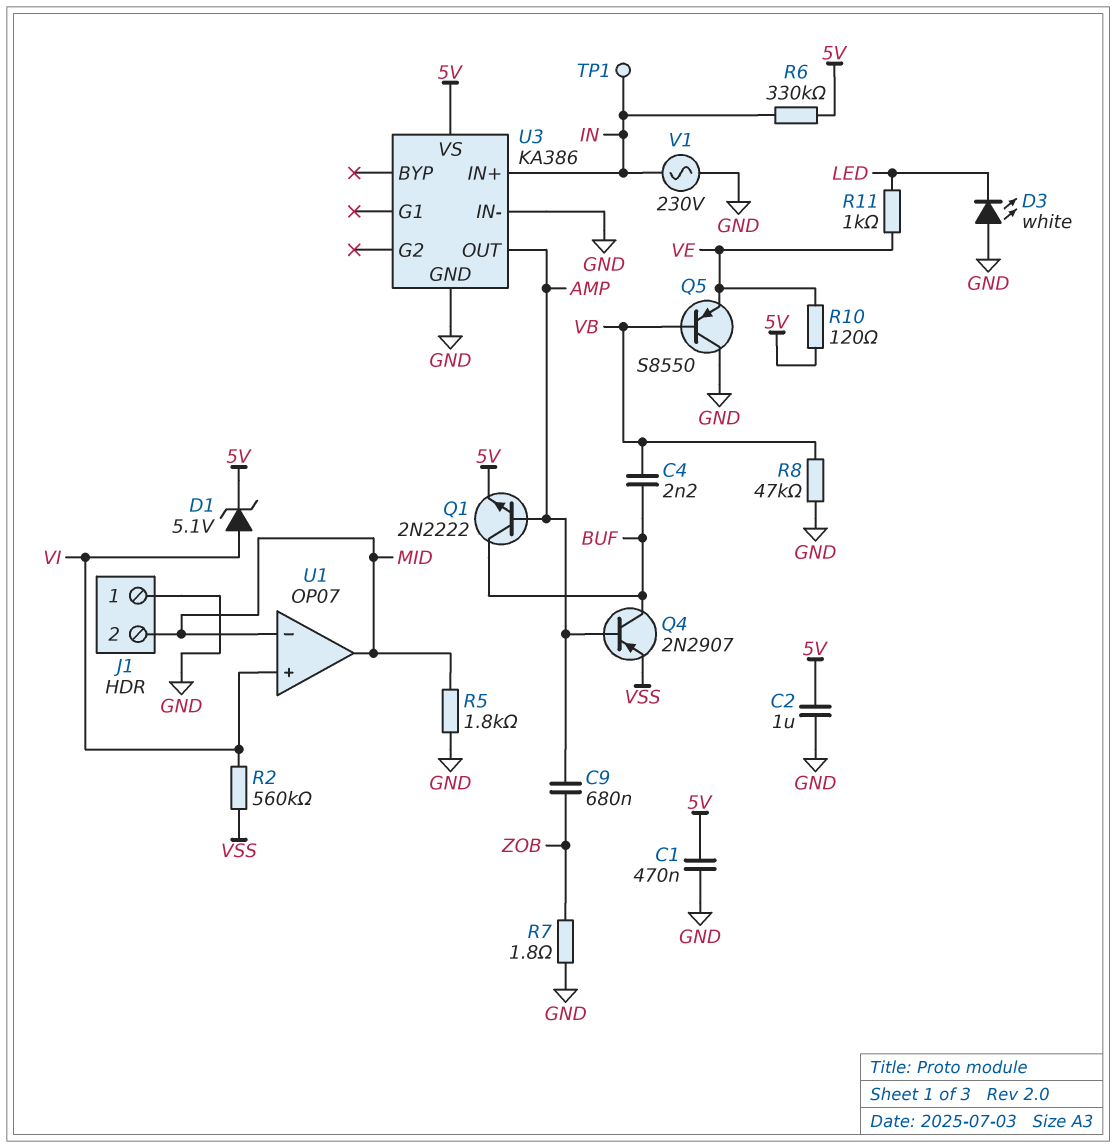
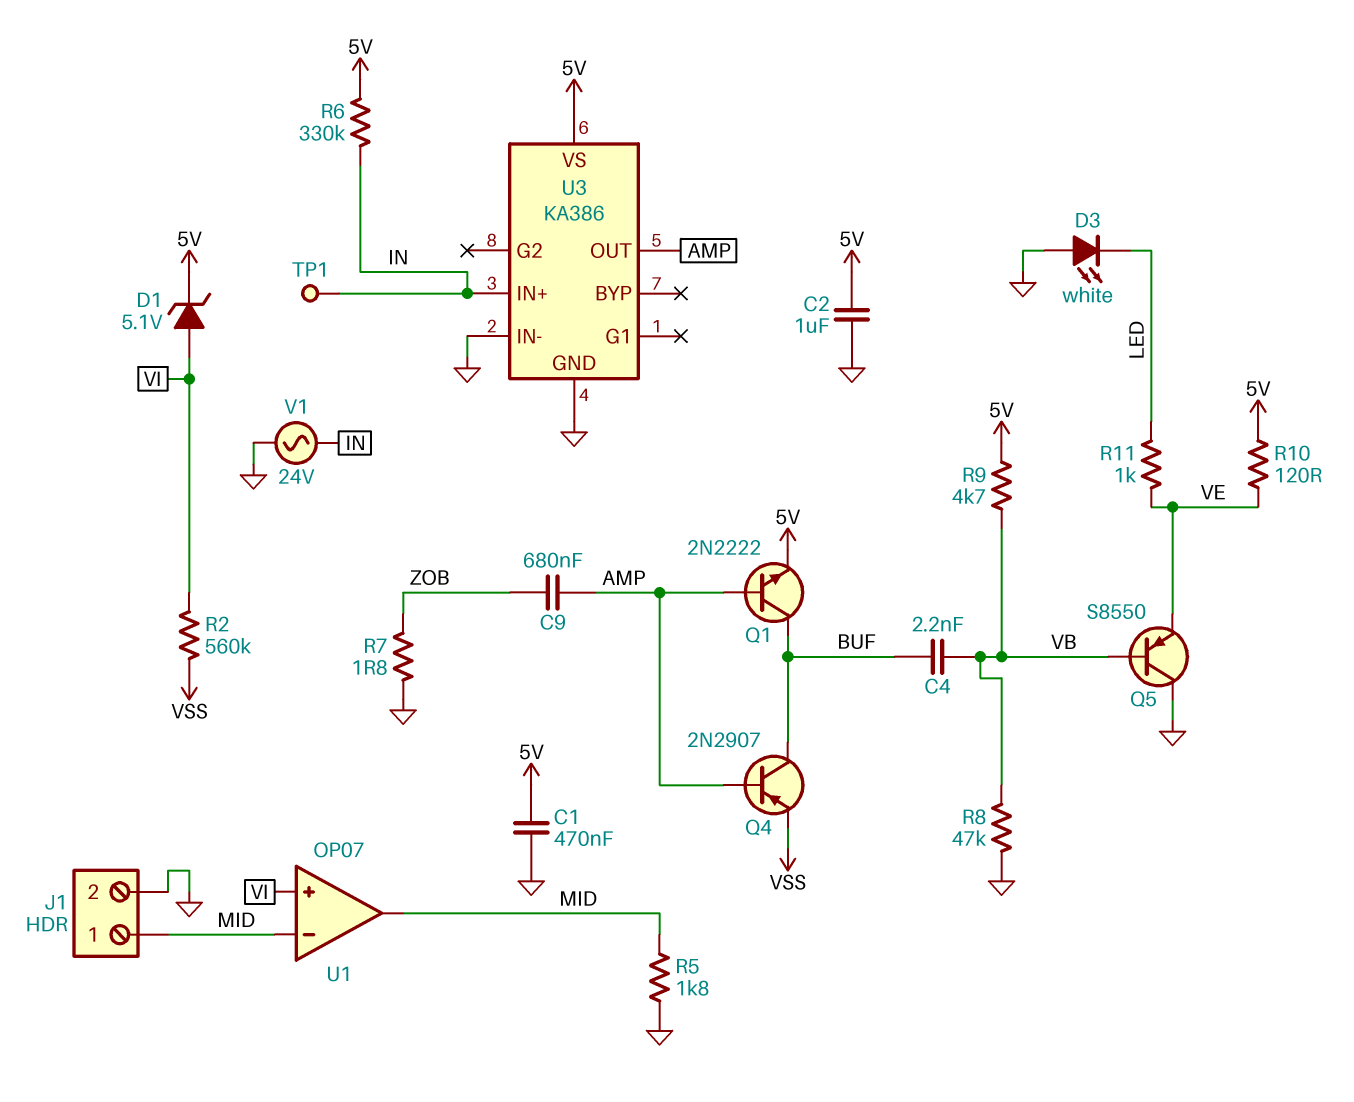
J1 pin 1: GND -> MID
J1 pin 2: MID -> GND
R9: none -> 4.7k (5V, VB)
V1: AC 230V (GND, IN) -> AC 24V (GND, IN)

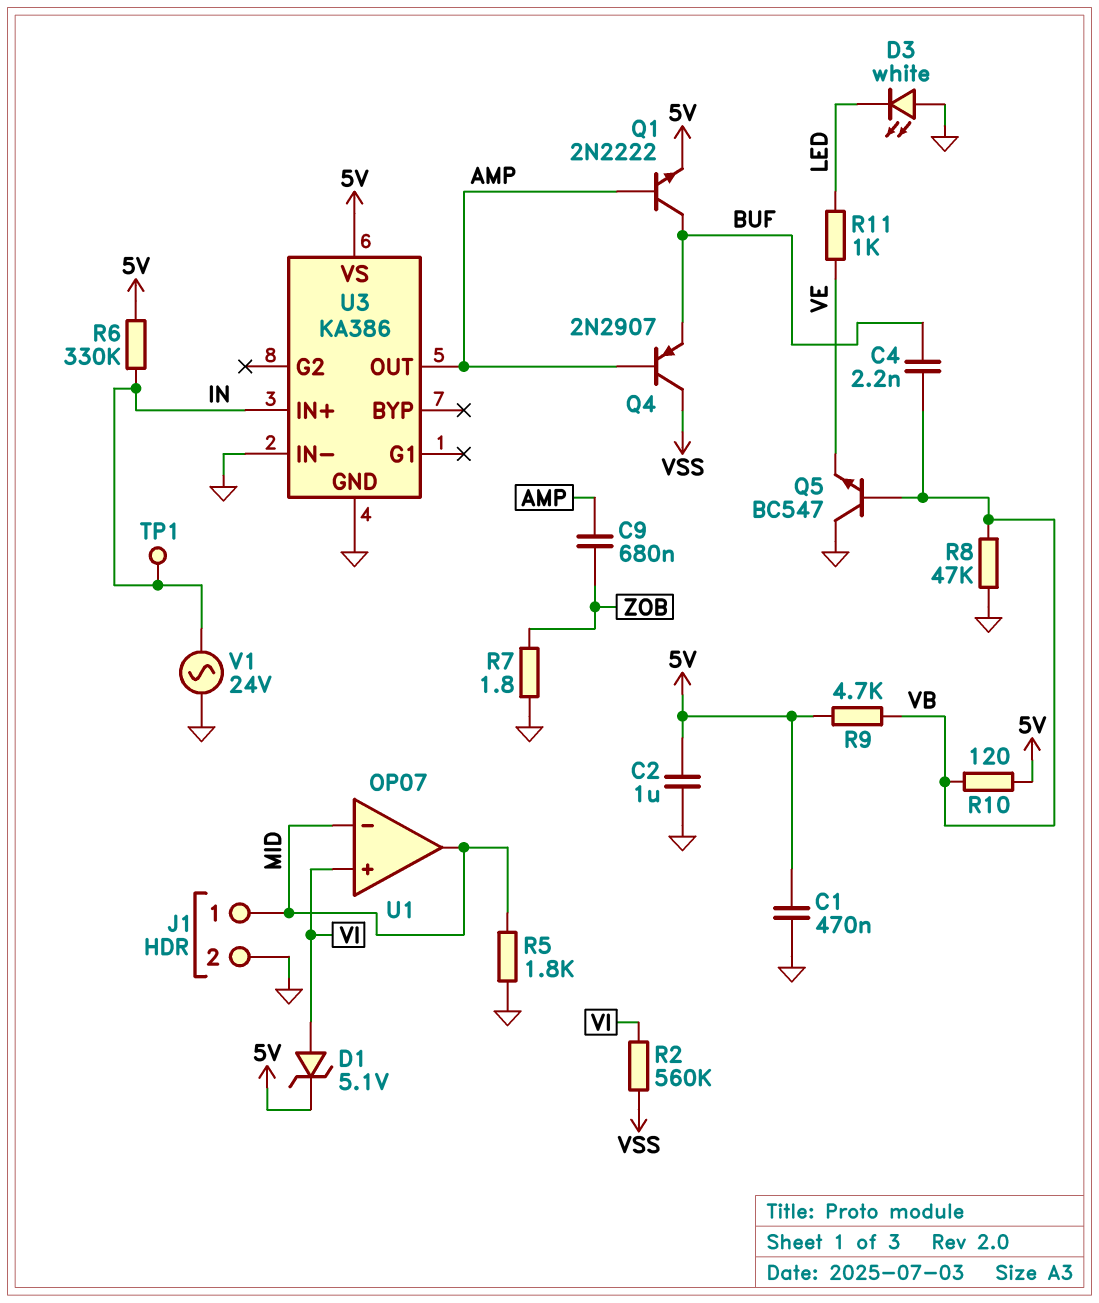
Q4: PNP 2N2907 (B AMP, C BUF, E VSS) -> PNP 2N2907 (B AMP, C VSS, E BUF)
Q5: PNP S8550 (B VB, C GND, E VE) -> NPN BC547 (B VB, C GND, E VE)
R10: 120 (5V, VE) -> 120 (5V, VB)

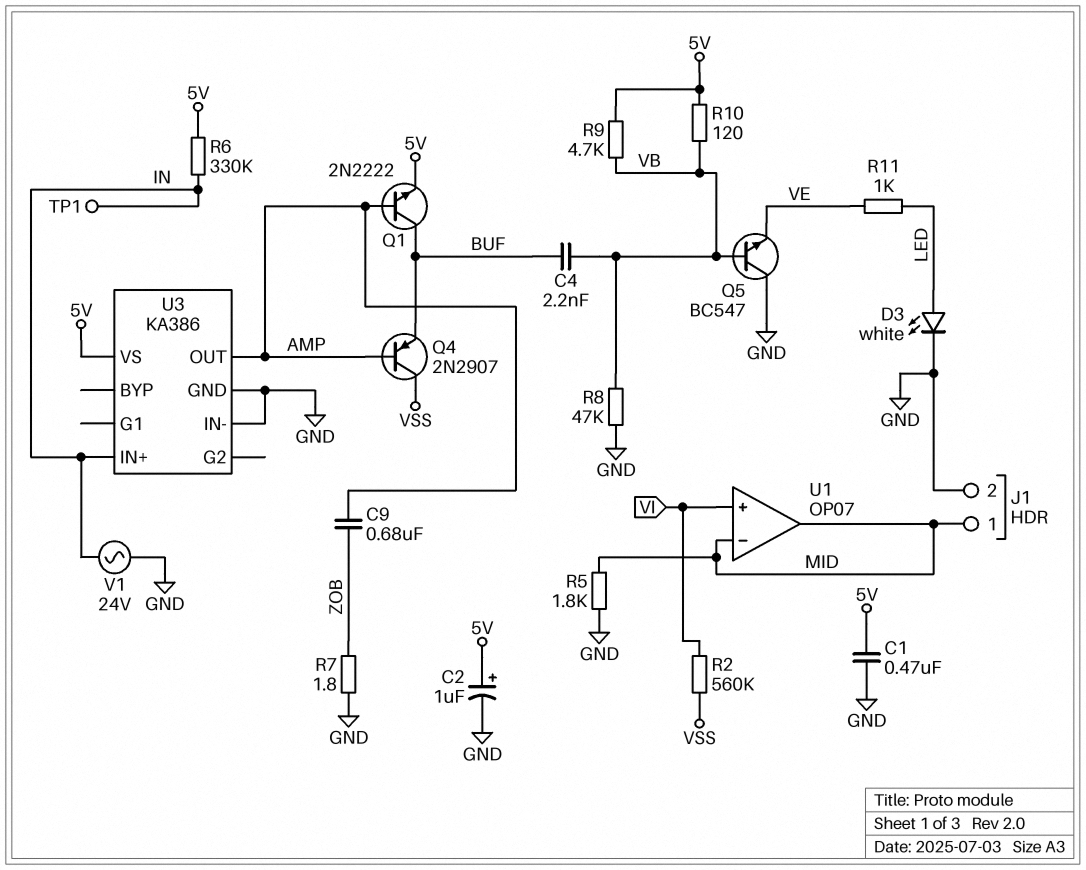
C2: 1uF (5V, GND) -> 1uF (plus 5V, minus GND)
D1: zener 5.1V (A VI, K 5V) -> none
D3: LED white (A GND, K LED) -> LED white (A LED, K GND)

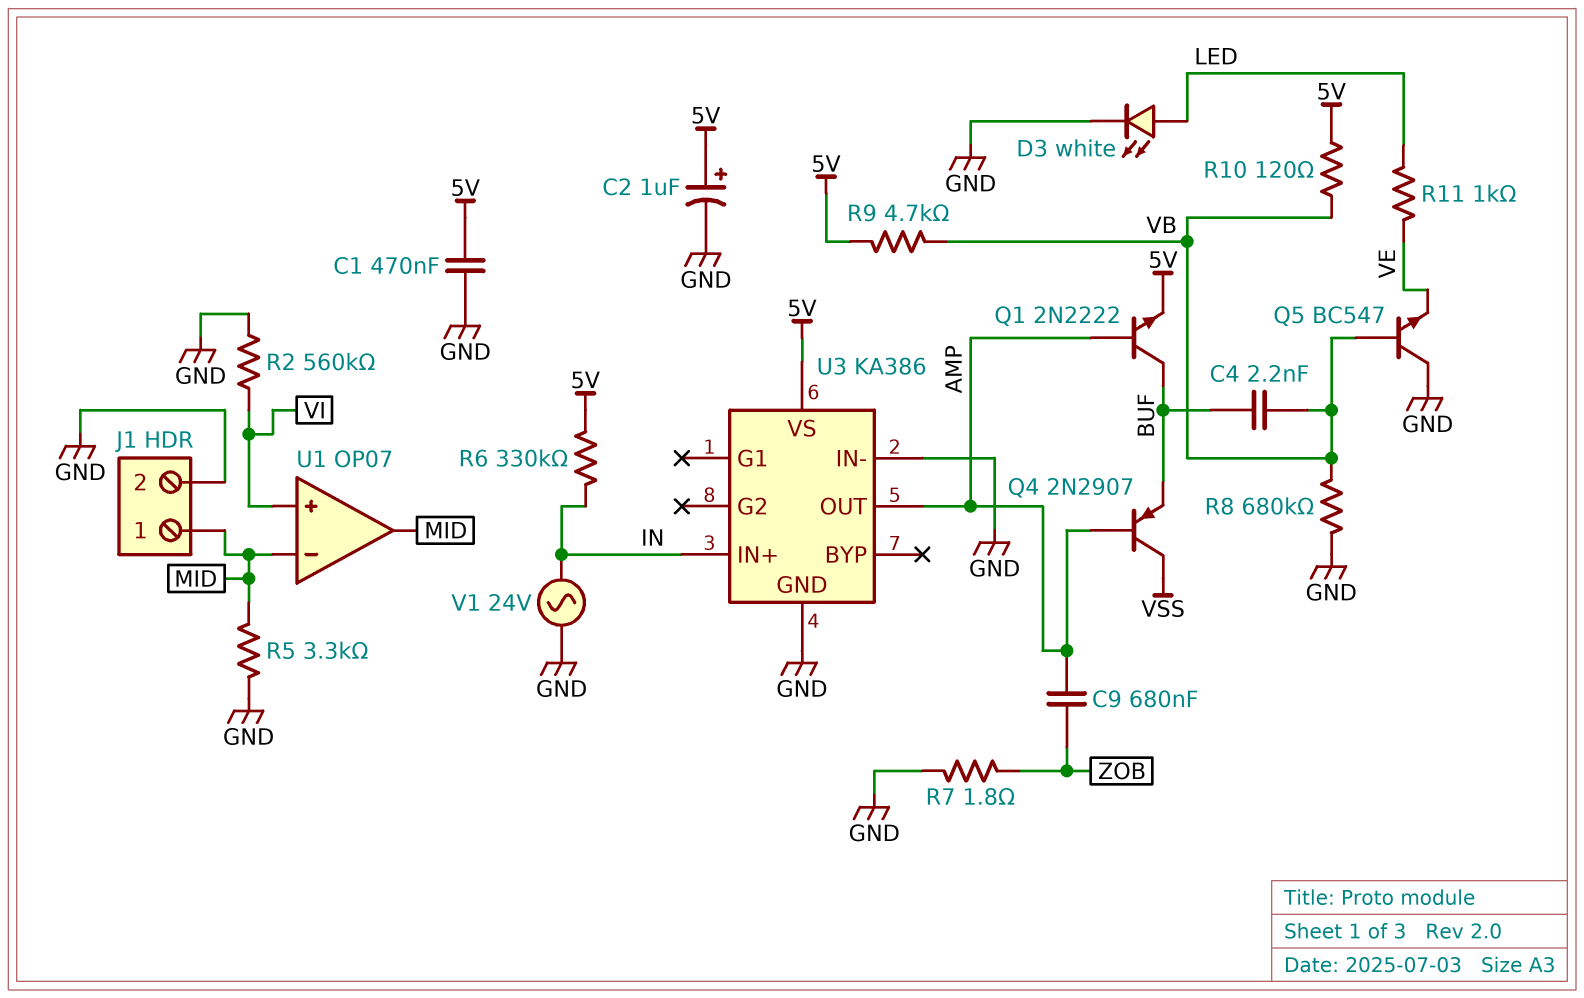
R2: 560k (VI, VSS) -> 560k (GND, VI)
R5: 1.8k (GND, MID) -> 3.3k (GND, MID)
R8: 47k (GND, VB) -> 680k (GND, VB)
TP1: test point (IN) -> none

